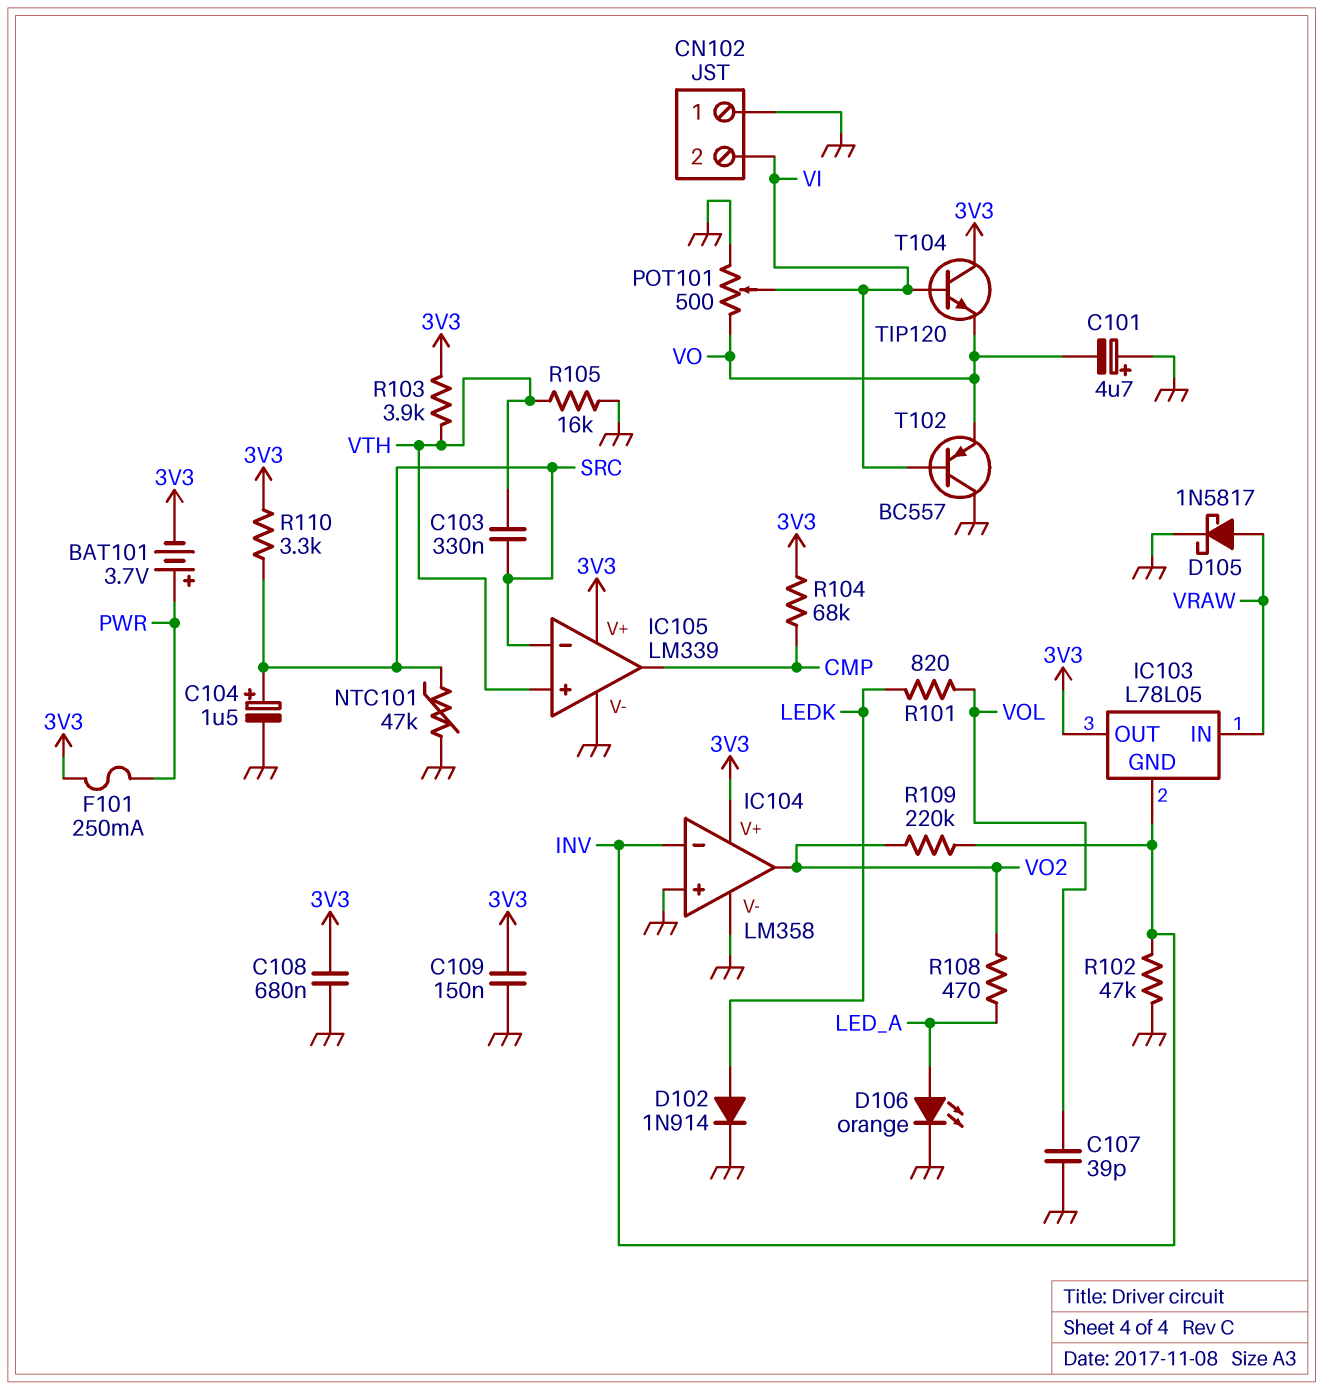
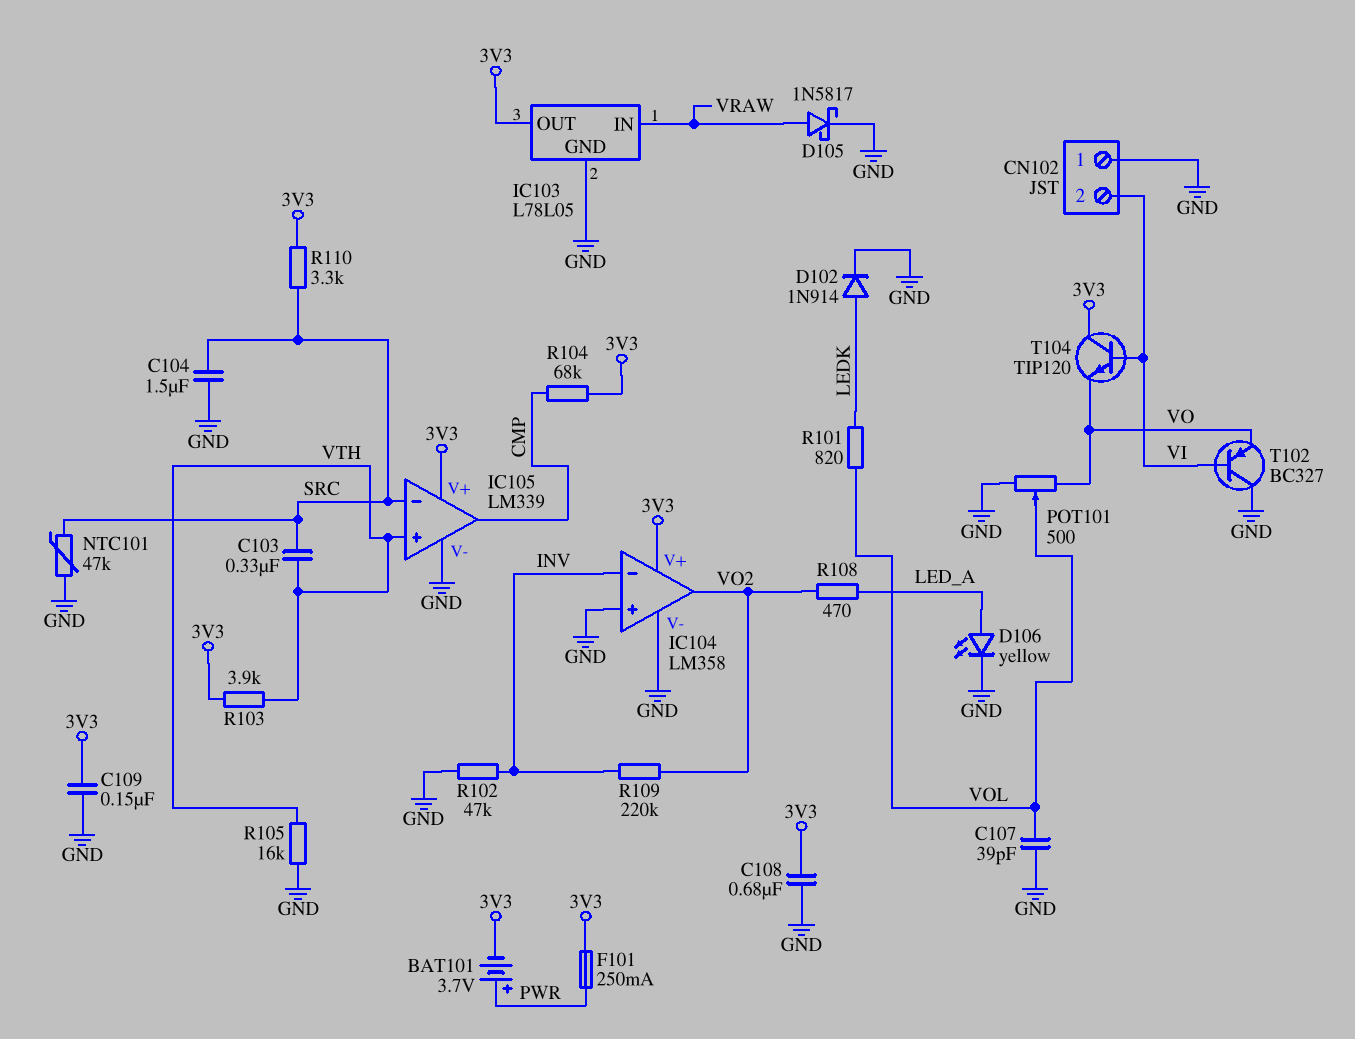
C101: 4.7uF (plus GND, minus VO) -> none
C104: 1.5uF (plus SRC, minus GND) -> 1.5uF (GND, SRC)
D106: LED orange (A LED_A, K GND) -> LED yellow (A LED_A, K GND)
IC103 pin GND: INV -> GND
POT101: 500 (GND, VO, wiper VI) -> 500 (GND, VO, wiper VOL)
T102: PNP BC557 (B VI, C GND, E VO) -> PNP BC327 (B VI, C GND, E VO)

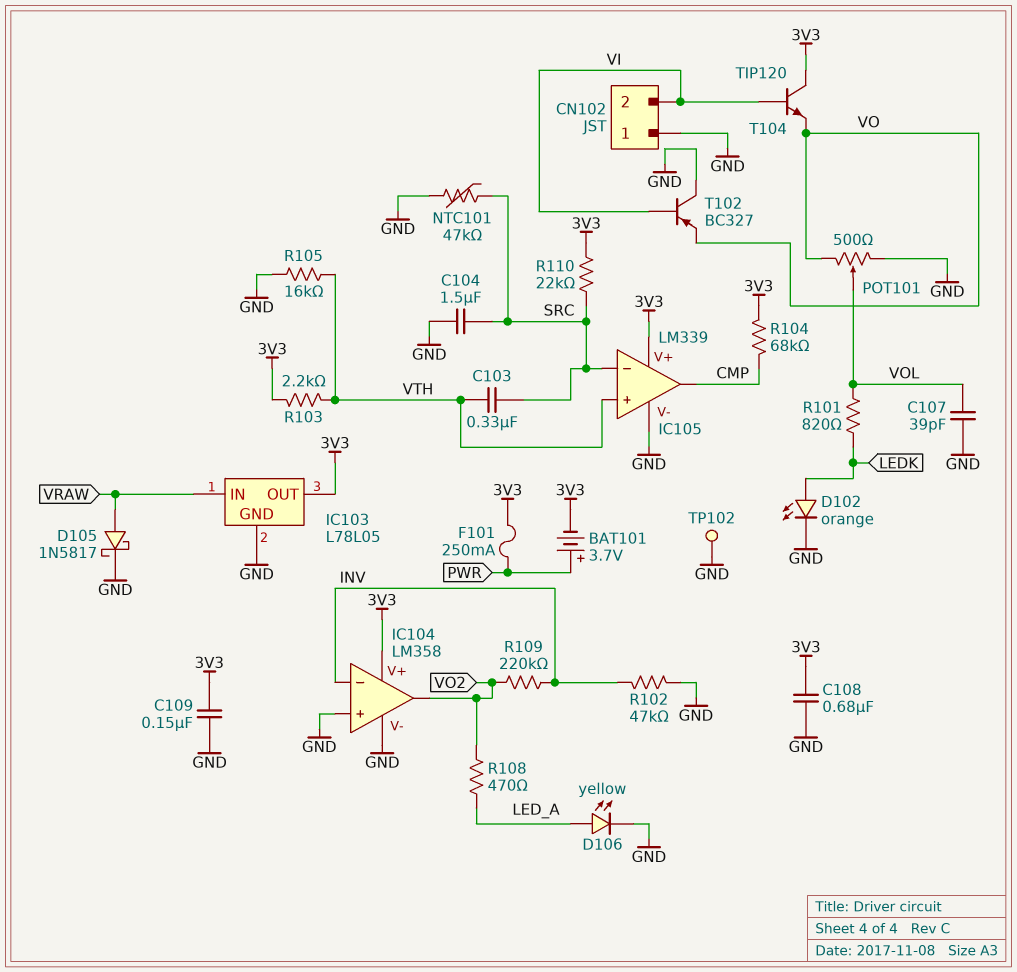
D102: diode 1N914 (A LEDK, K GND) -> LED orange (A LEDK, K GND)
R103: 3.9k (3V3, VTH) -> 2.2k (3V3, VTH)
R110: 3.3k (3V3, SRC) -> 22k (3V3, SRC)
TP102: none -> test point (GND)

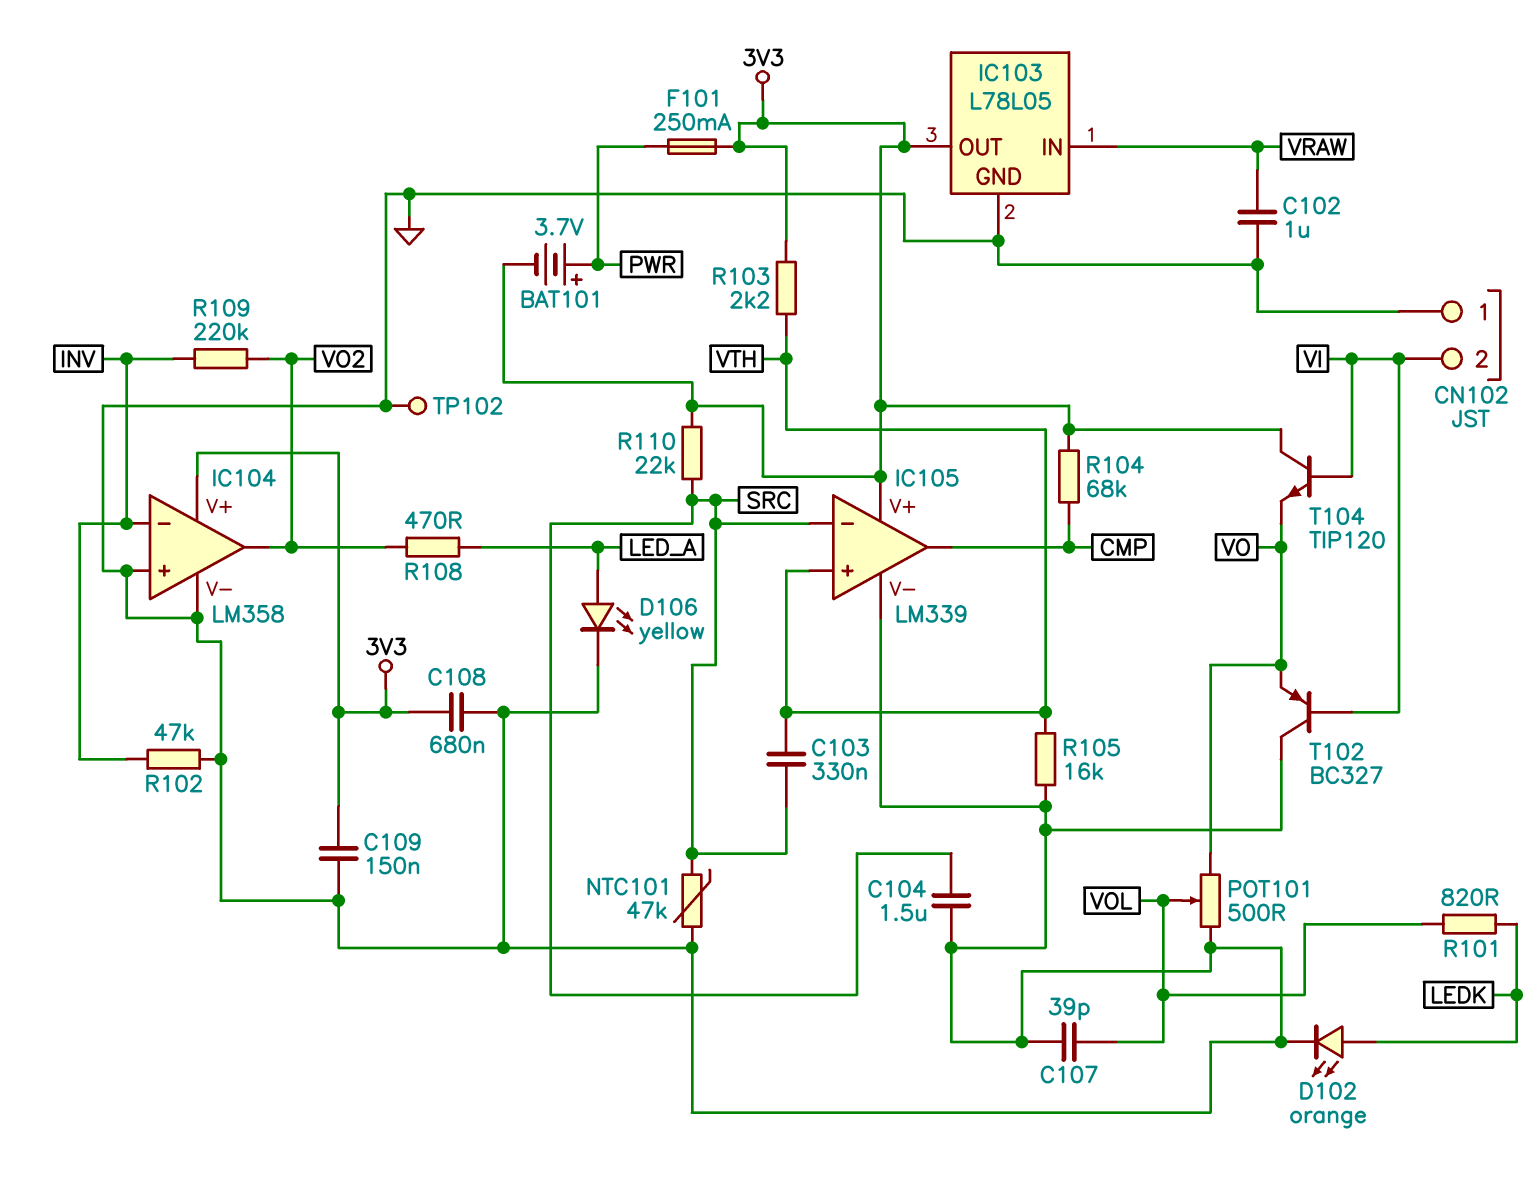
C102: none -> 1uF (GND, VRAW)
D105: schottky 1N5817 (A VRAW, K GND) -> none

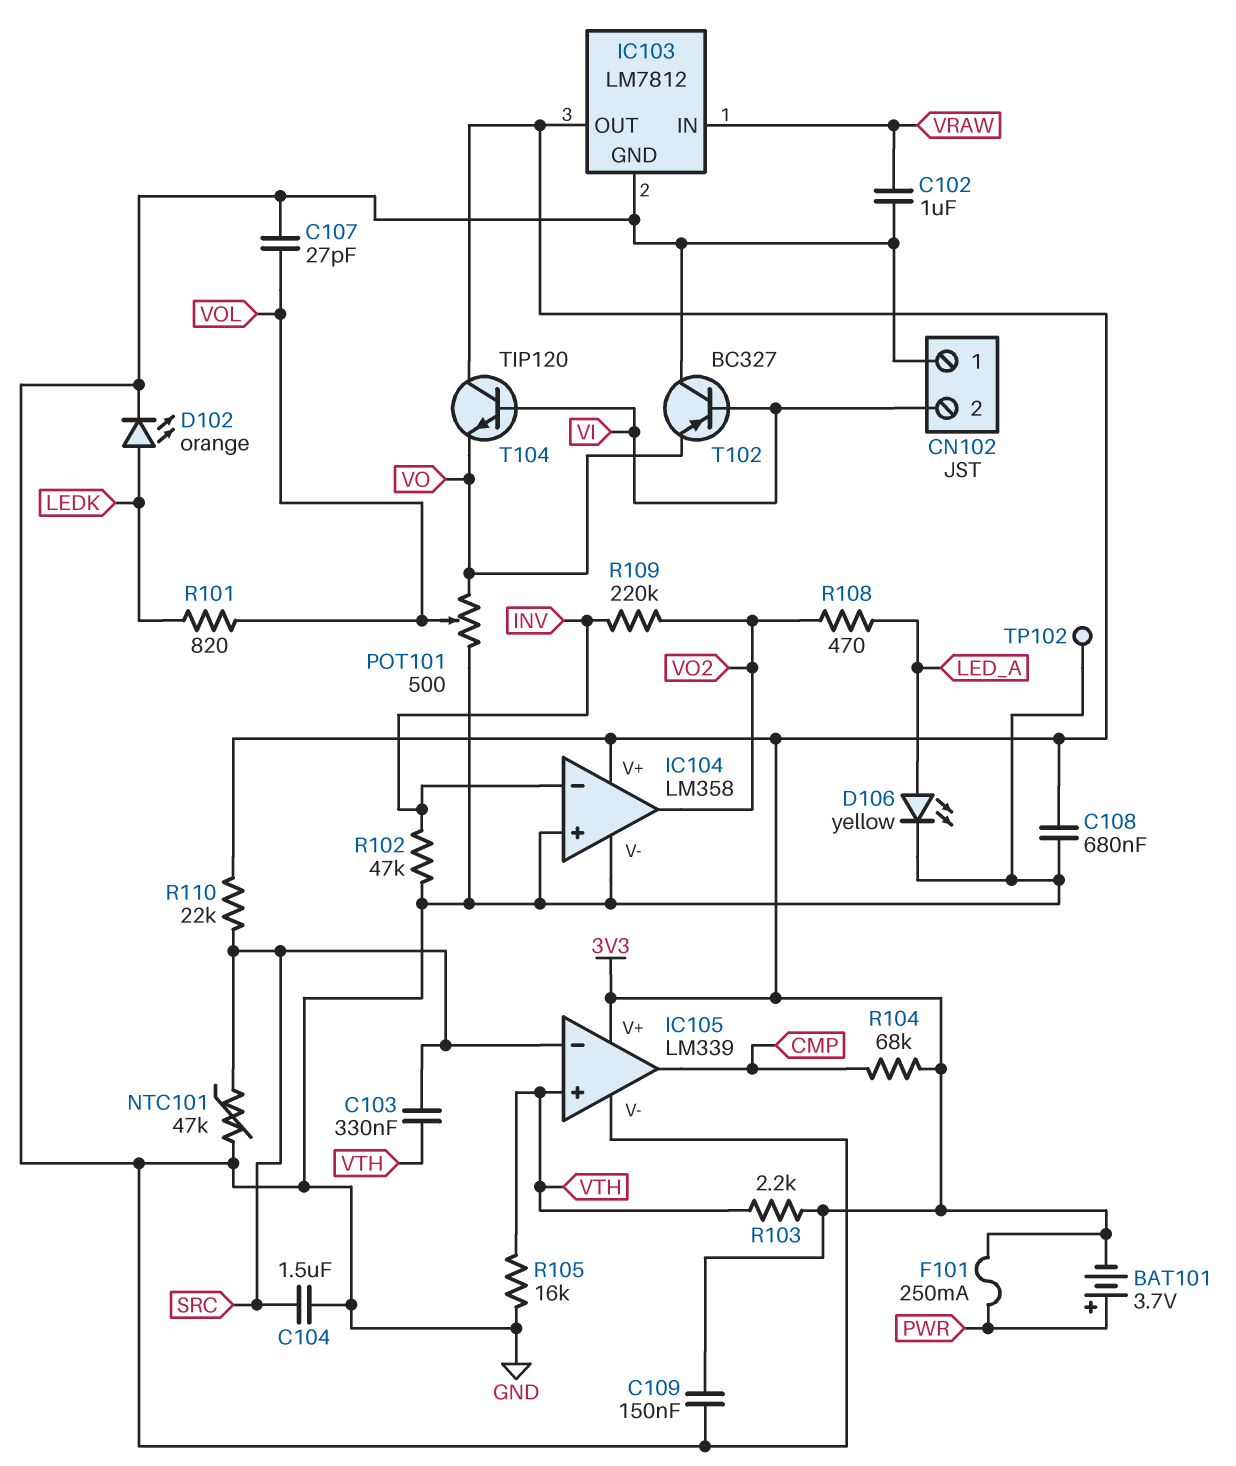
C107: 39pF (GND, VOL) -> 27pF (GND, VOL)
IC103: L78L05 -> LM7812

